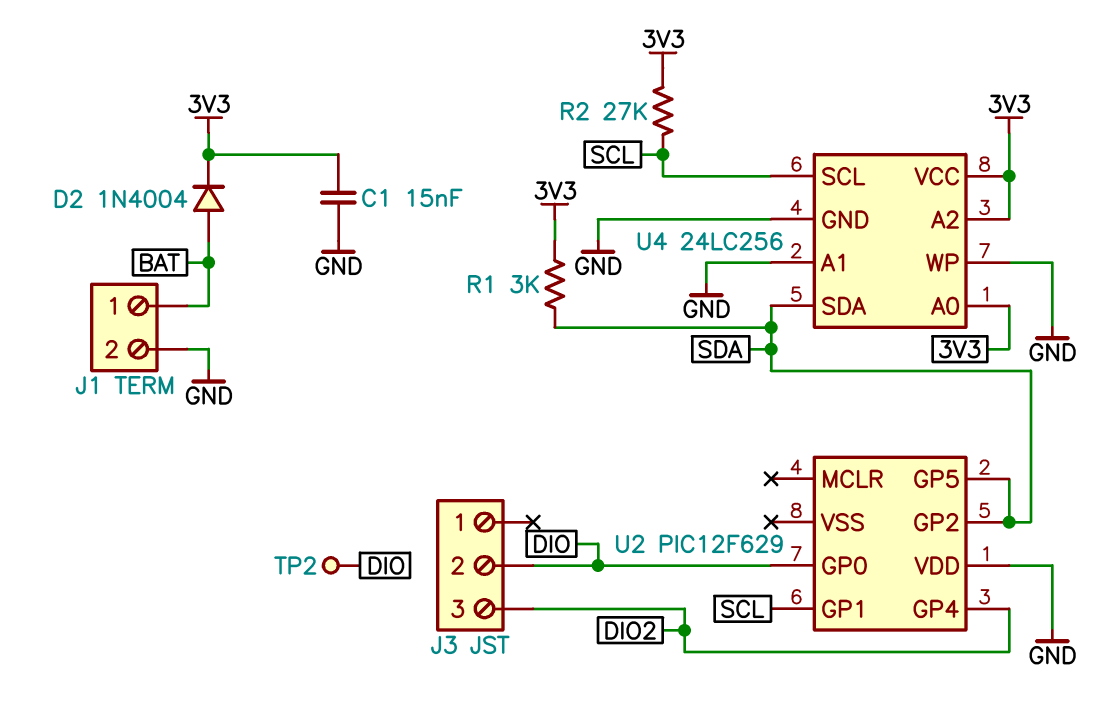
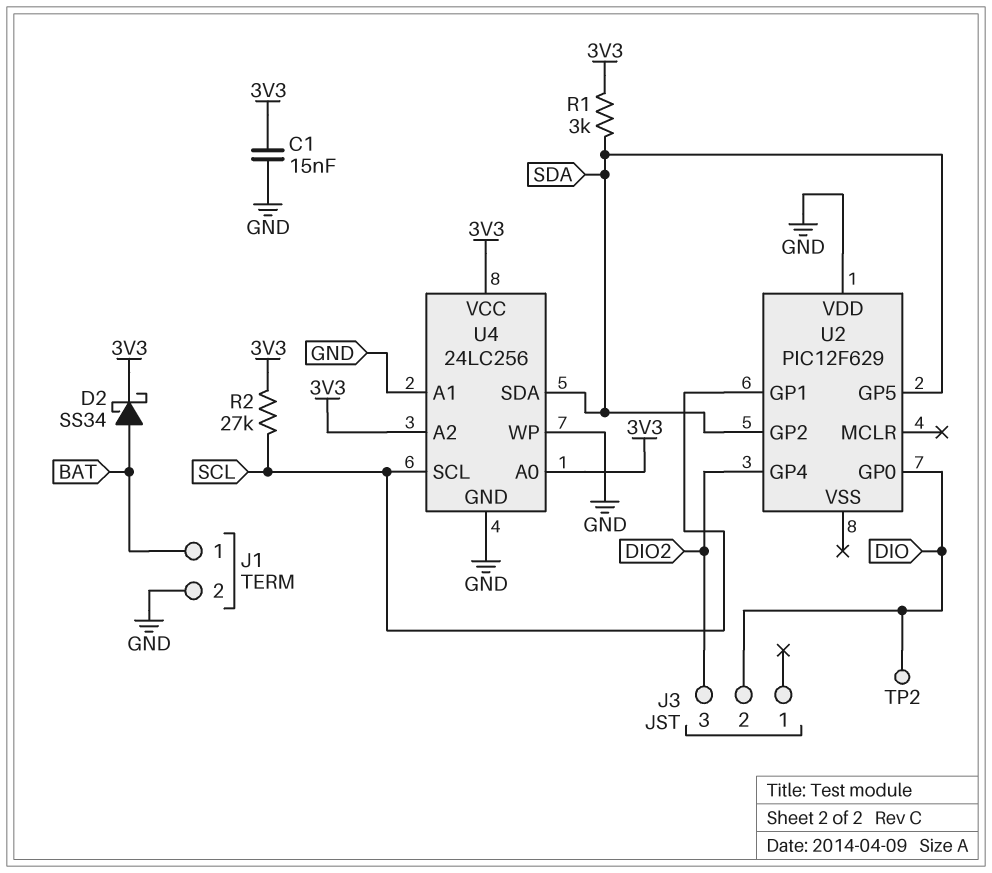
D2: diode 1N4004 (A BAT, K 3V3) -> schottky SS34 (A BAT, K 3V3)

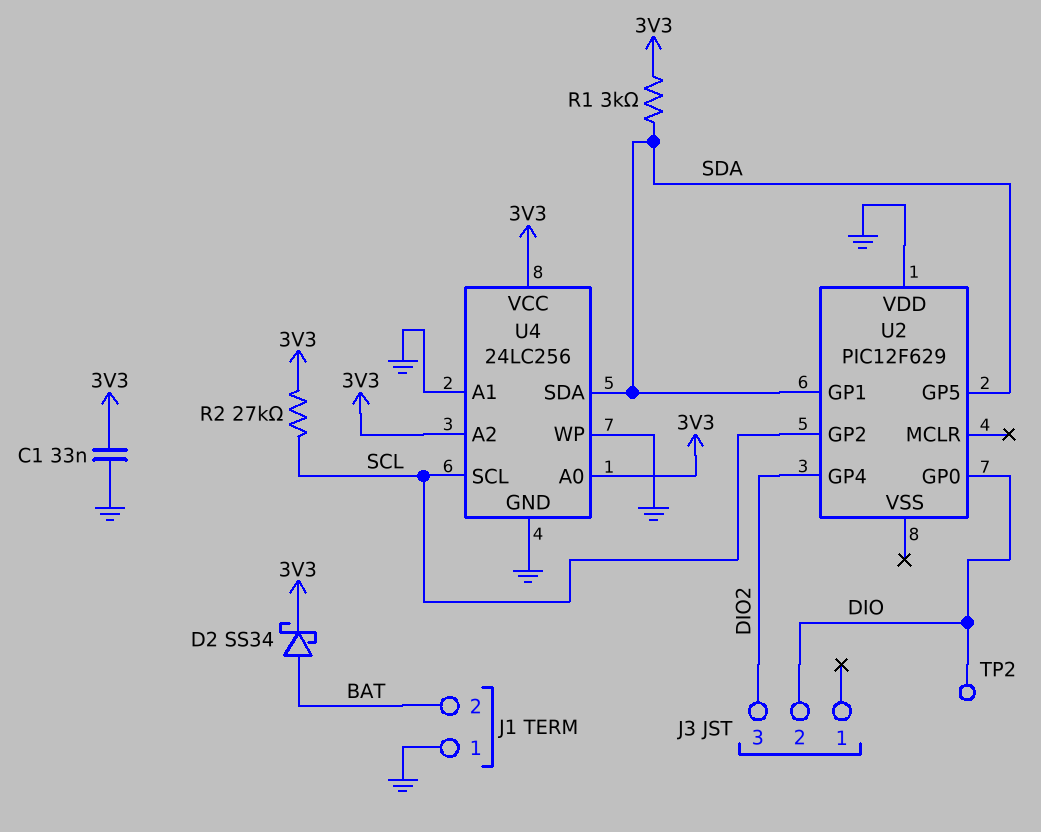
C1: 15nF (3V3, GND) -> 33nF (3V3, GND)
J1 pin 1: BAT -> GND
J1 pin 2: GND -> BAT
U2 pin GP1: SCL -> SDA
U2 pin GP2: SDA -> SCL

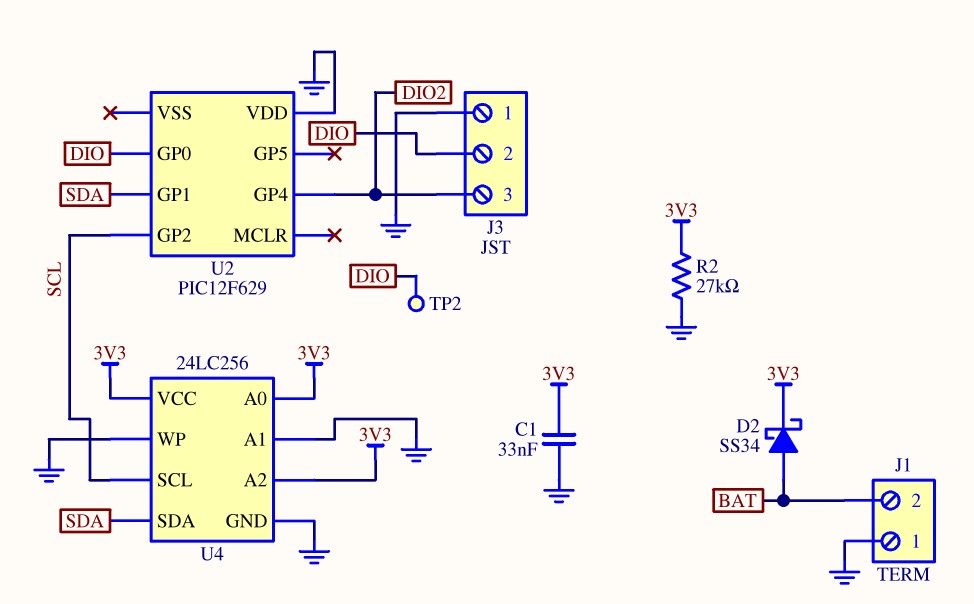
J3 pin 1: none -> GND
R1: 3k (3V3, SDA) -> none
R2: 27k (3V3, SCL) -> 27k (3V3, GND)
U2 pin GP5: SDA -> none

